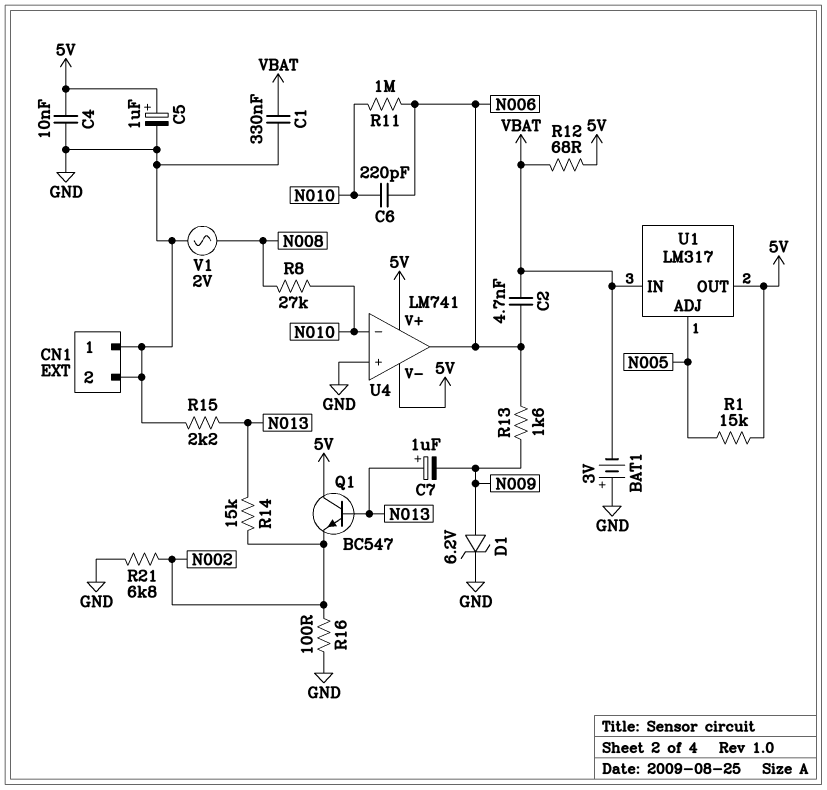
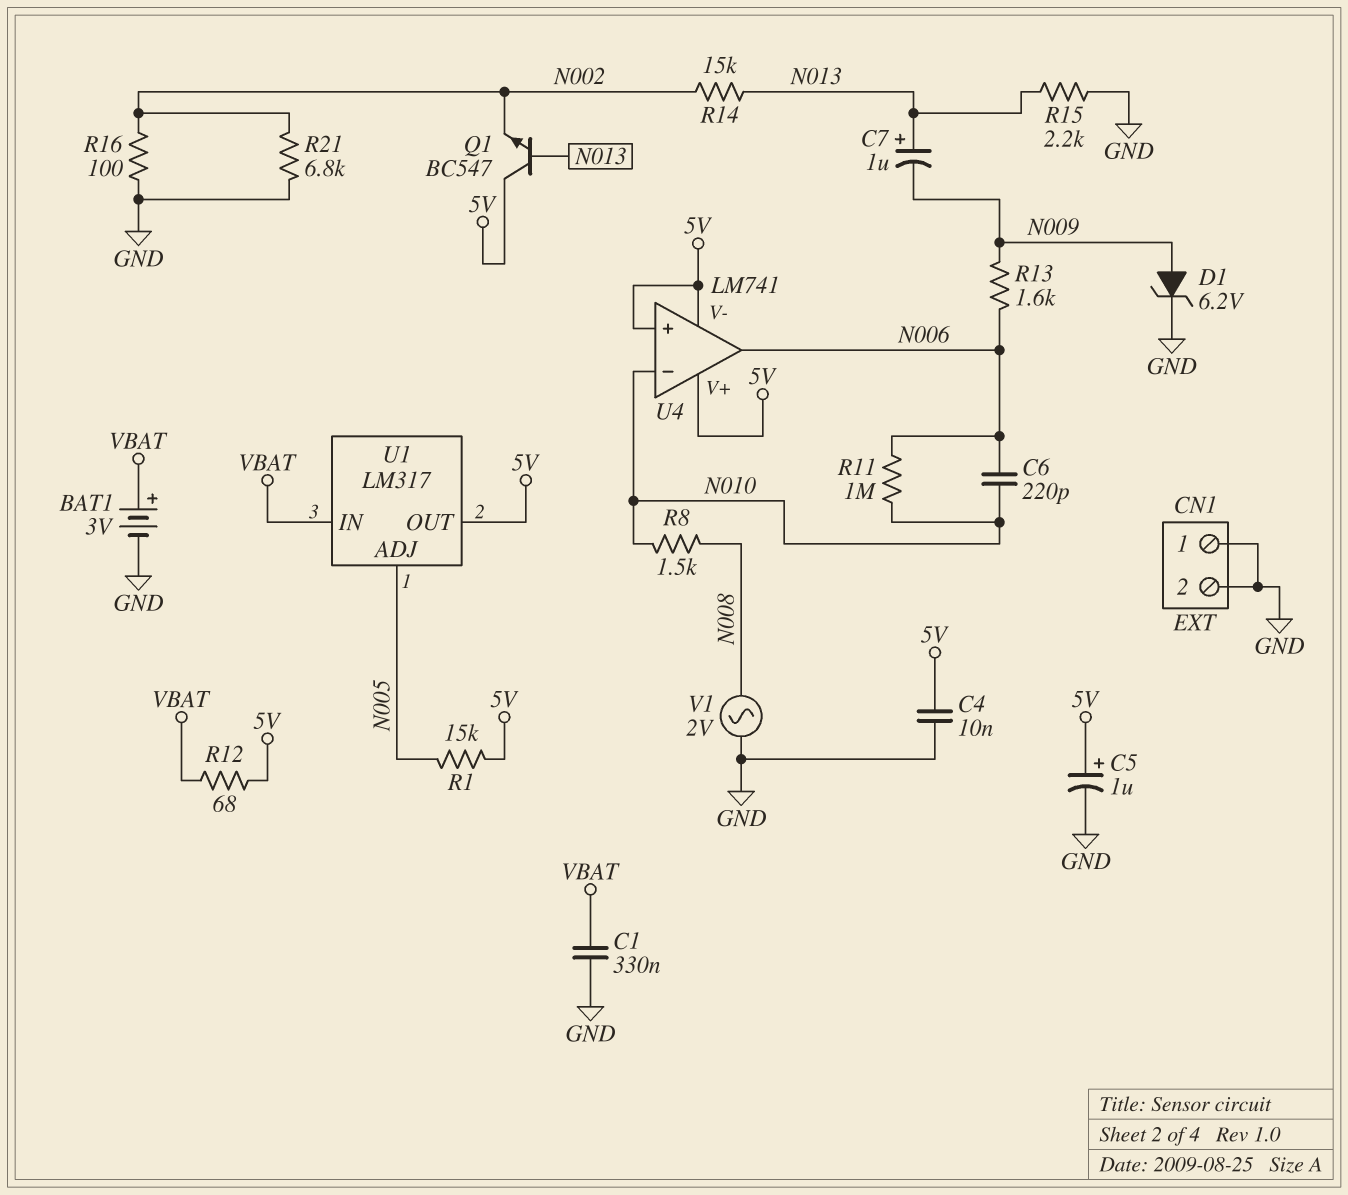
BAT1: 3V (plus GND, minus VBAT) -> 3V (plus VBAT, minus GND)
C2: 4.7nF (N006, VBAT) -> none
R8: 27k (N008, N010) -> 1.5k (N008, N010)
U4 pin in+: GND -> 5V

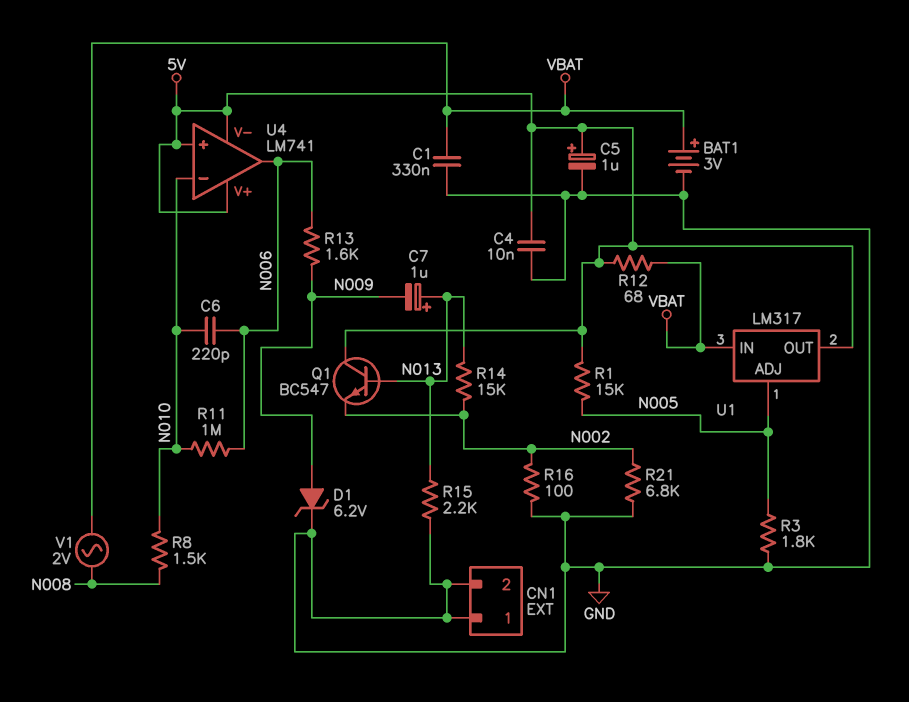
R3: none -> 1.8k (GND, N005)
V1: AC 2V (GND, N008) -> AC 2V (N008, VBAT)

